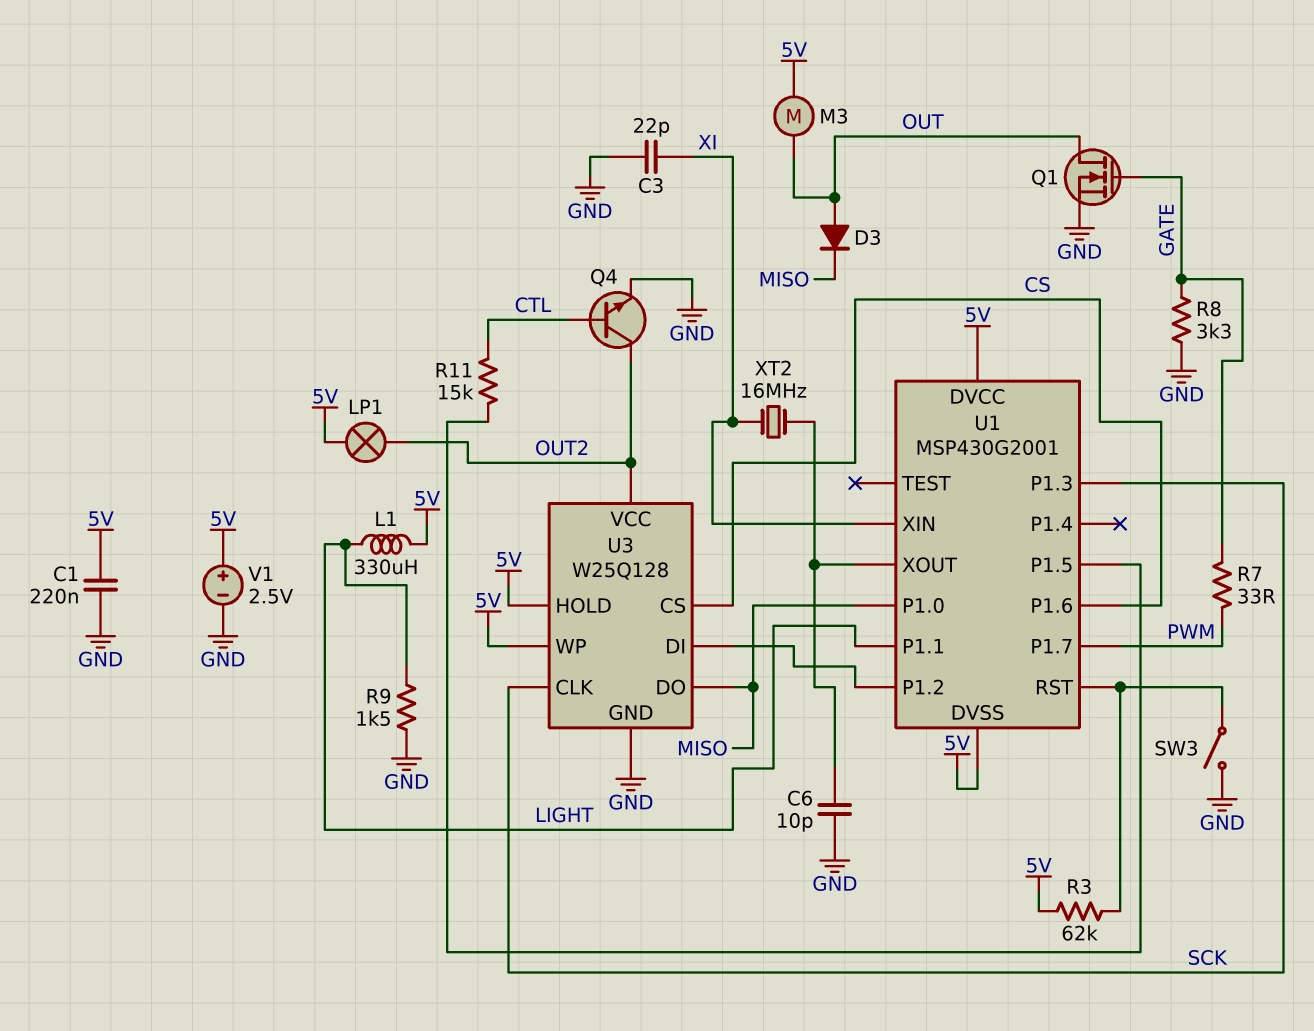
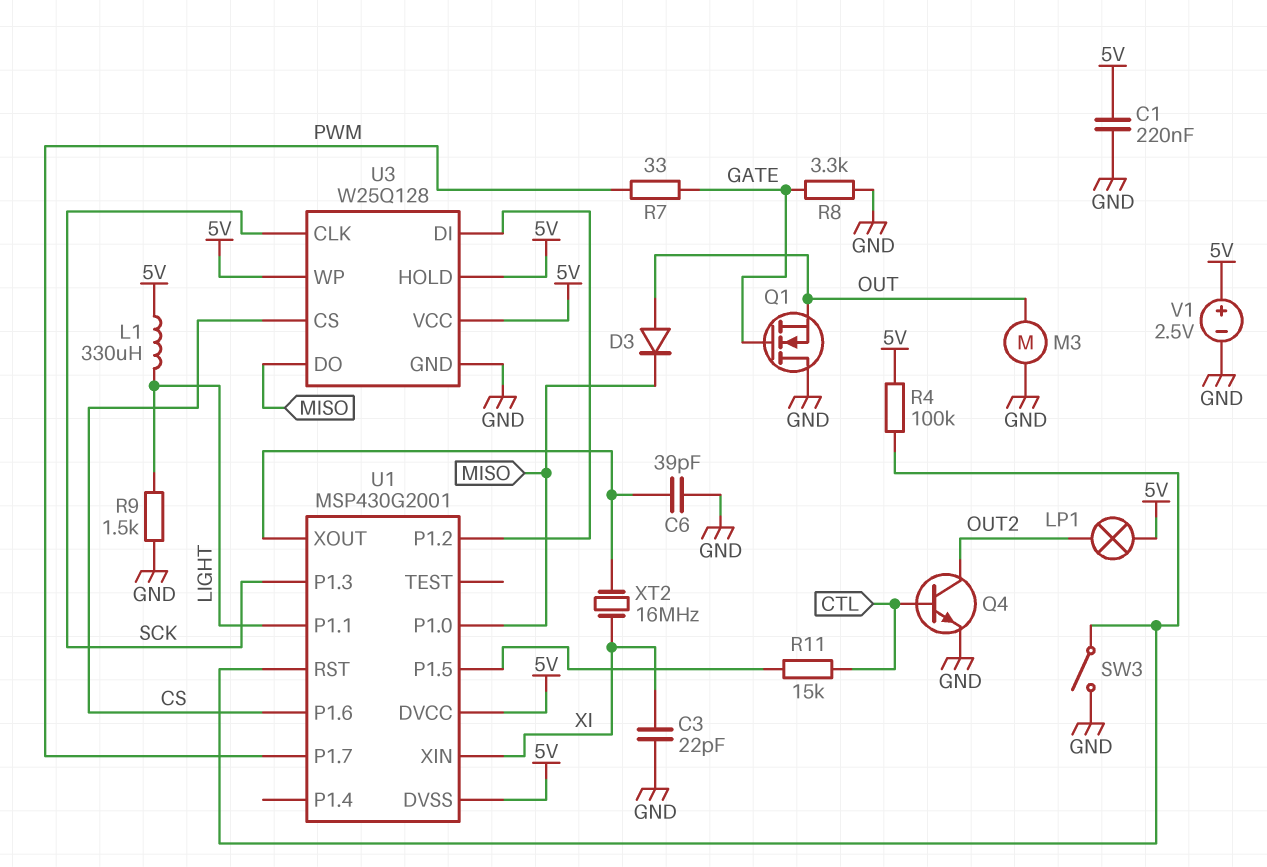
C6: 10pF (GND, U1/XOUT) -> 39pF (GND, U1/XOUT)
M3: motor (5V, OUT) -> motor (GND, OUT)
Q1: NMOS (G GATE, D OUT, S GND) -> NMOS (G GATE, D GND, S OUT)
R3: 62k (5V, U1/RST) -> none
R4: none -> 100k (5V, U1/RST)
U3 pin VCC: OUT2 -> 5V

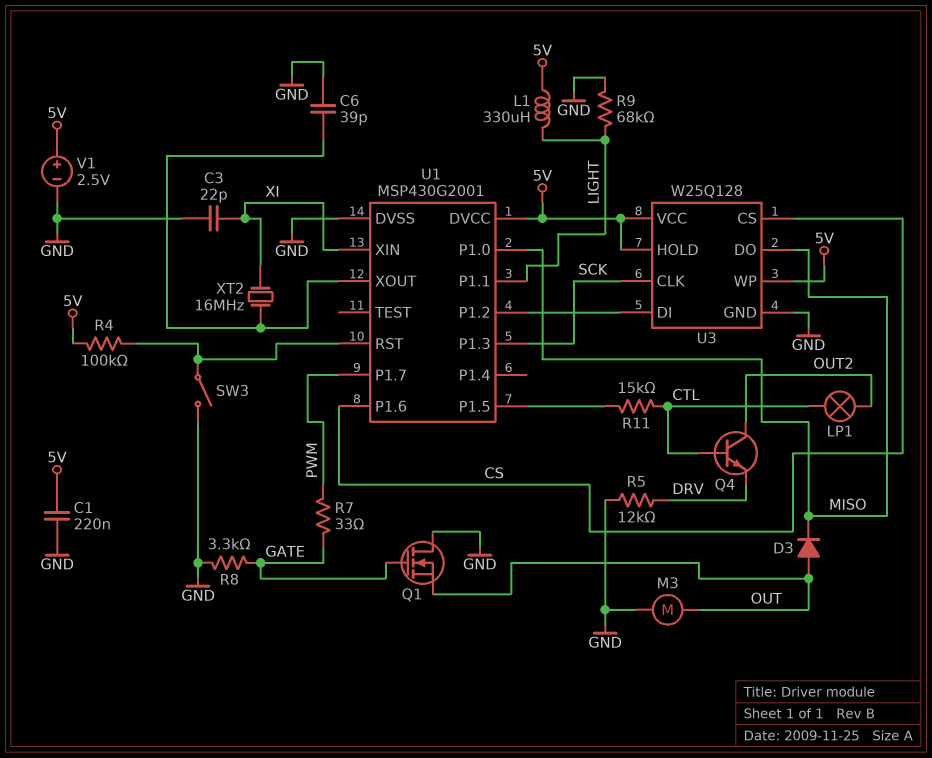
LP1: lamp (5V, OUT2) -> lamp (CTL, OUT2)
Q4: NPN (B CTL, C OUT2, E GND) -> NPN (B CTL, C OUT2, E DRV)
R5: none -> 12k (DRV, GND)
R9: 1.5k (GND, LIGHT) -> 68k (GND, LIGHT)
U1 pin DVSS: 5V -> GND

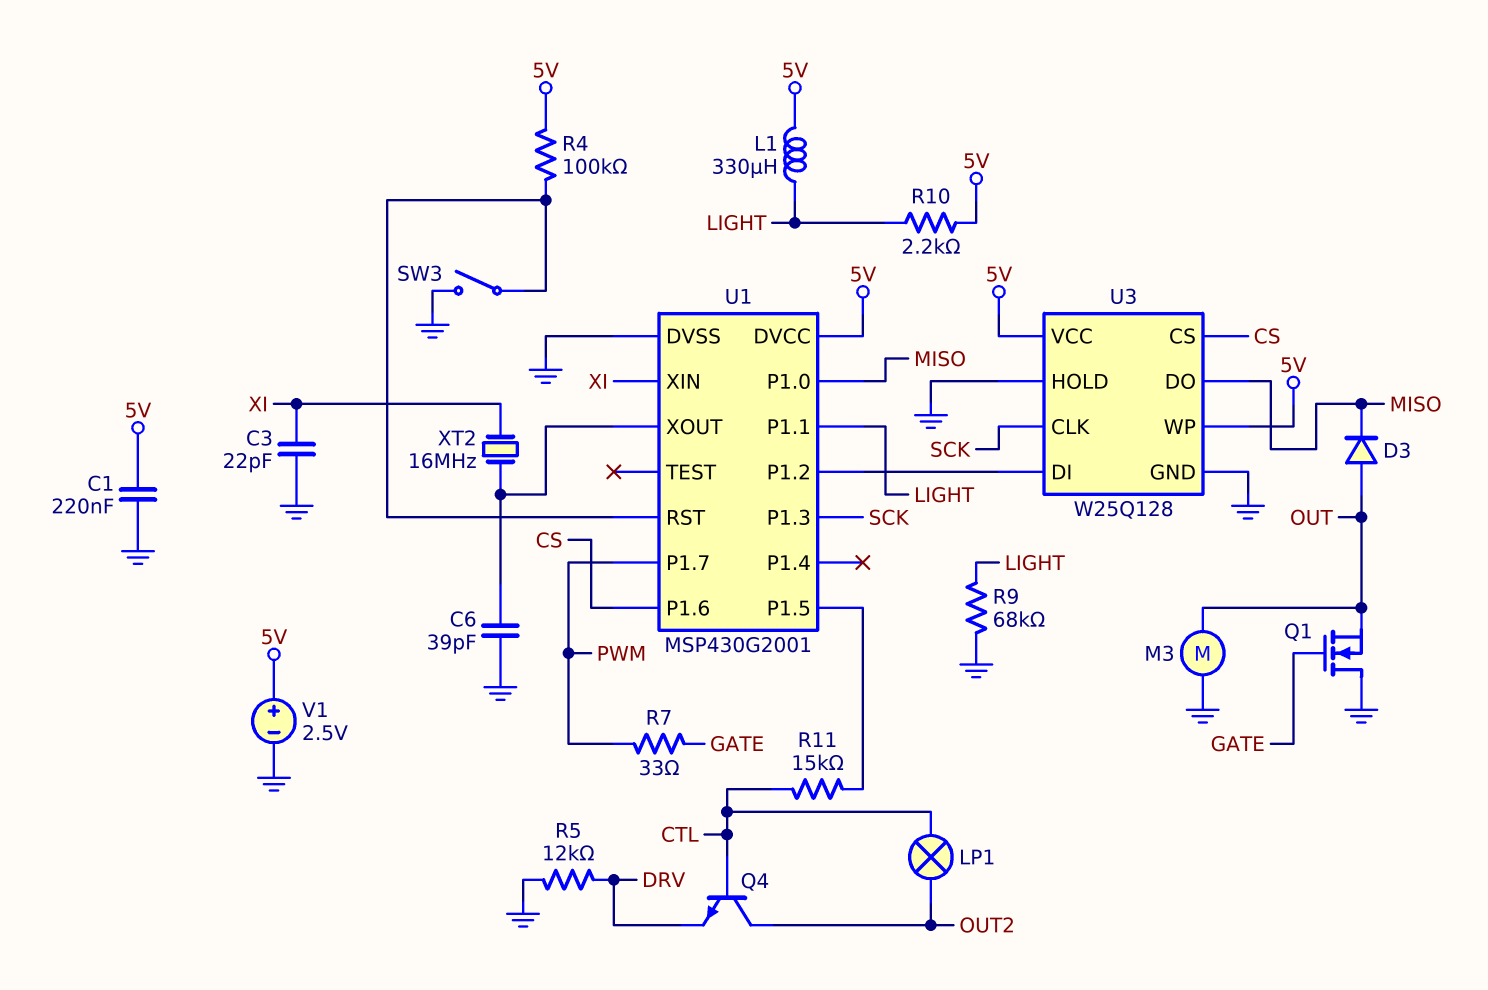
R8: 3.3k (GATE, GND) -> none
R10: none -> 2.2k (5V, LIGHT)
U3 pin HOLD: 5V -> GND

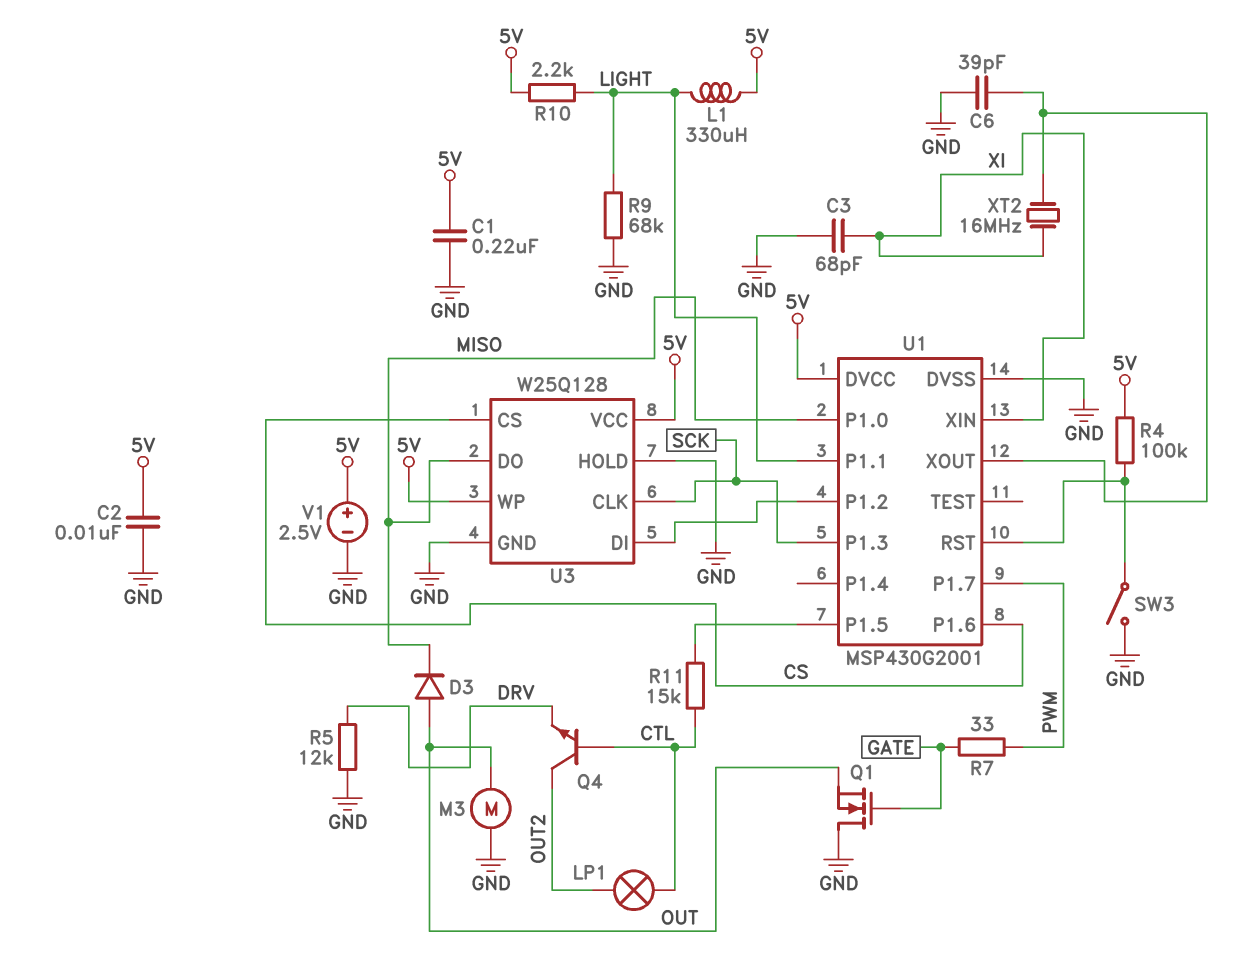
C2: none -> 10nF (5V, GND)
C3: 22pF (GND, XI) -> 68pF (GND, XI)

